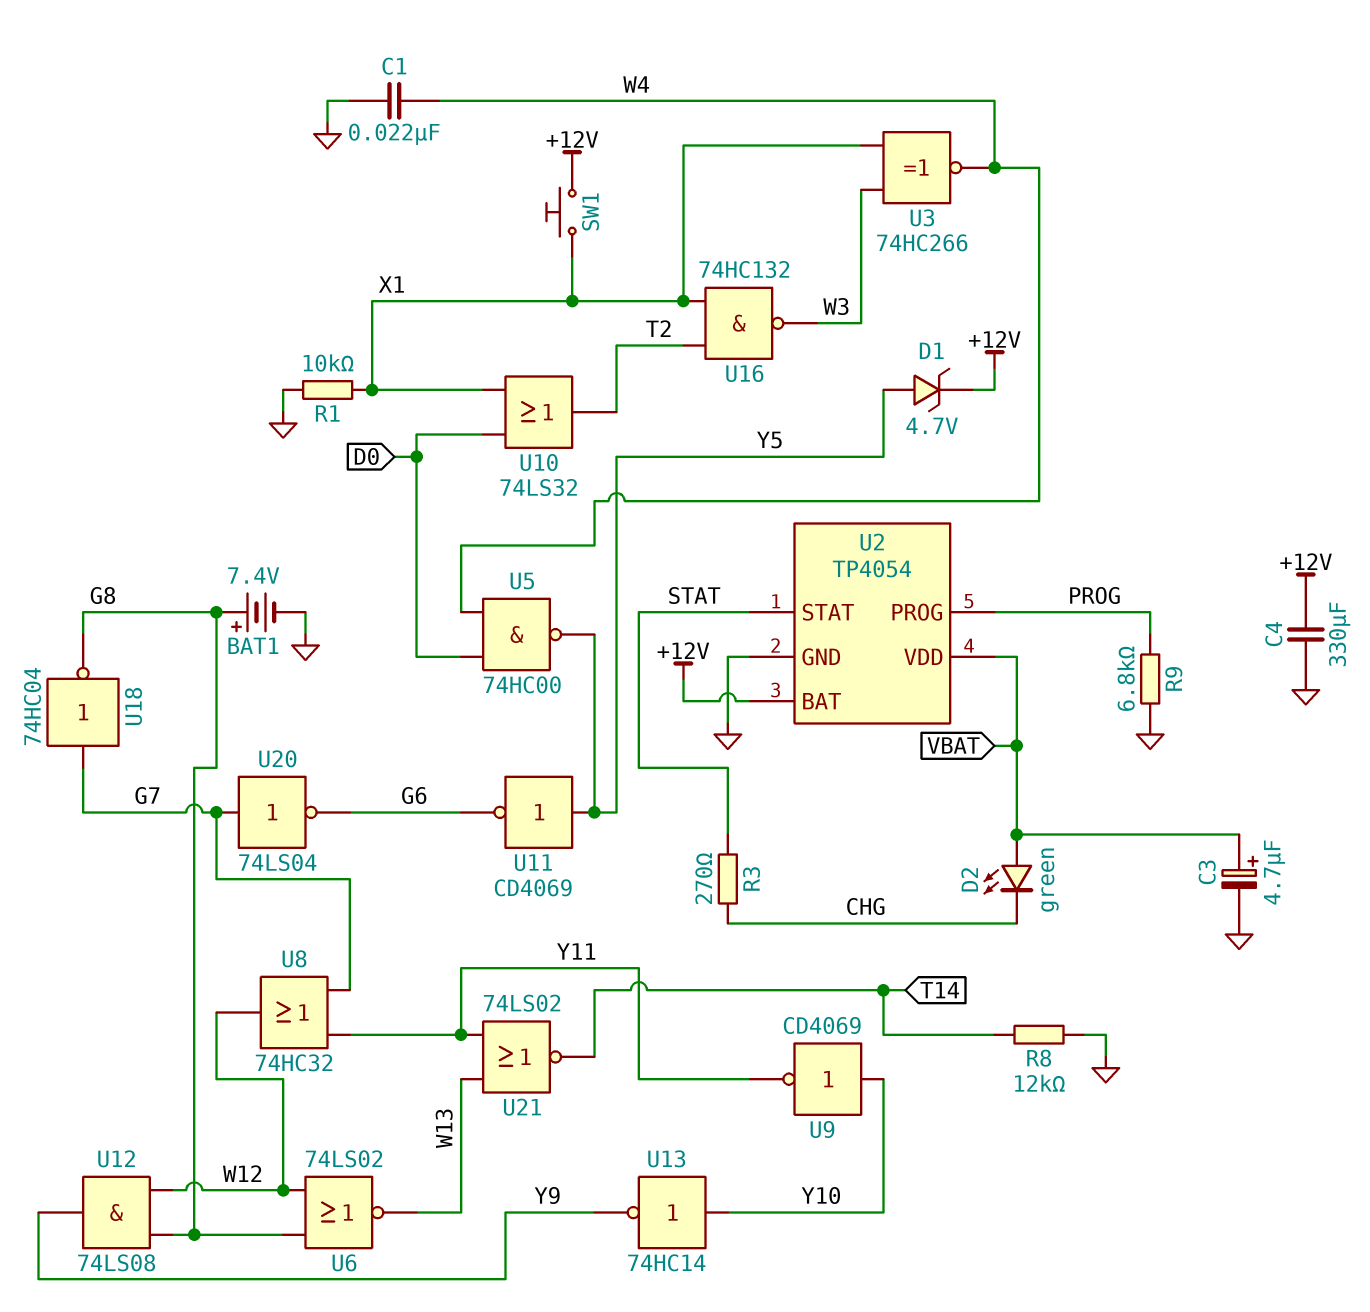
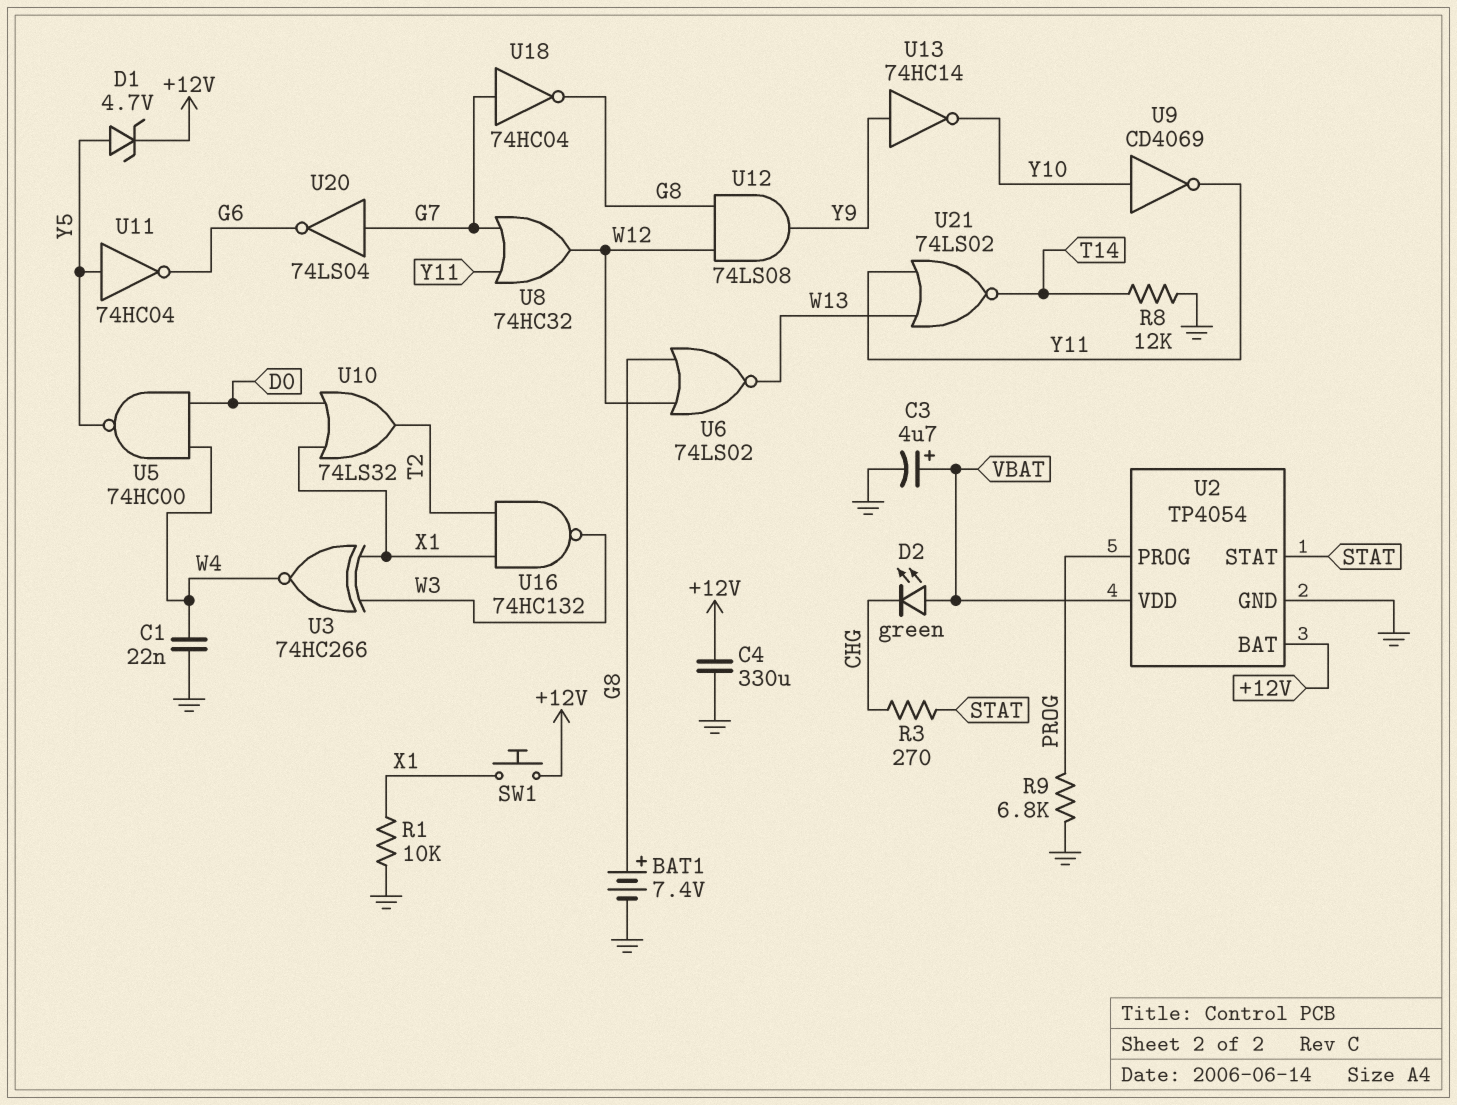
U11: NOT CD4069 (in Y5, out G6) -> NOT 74HC04 (in Y5, out G6)
U13: NOT 74HC14 (in Y10, out Y9) -> NOT 74HC14 (in Y9, out Y10)

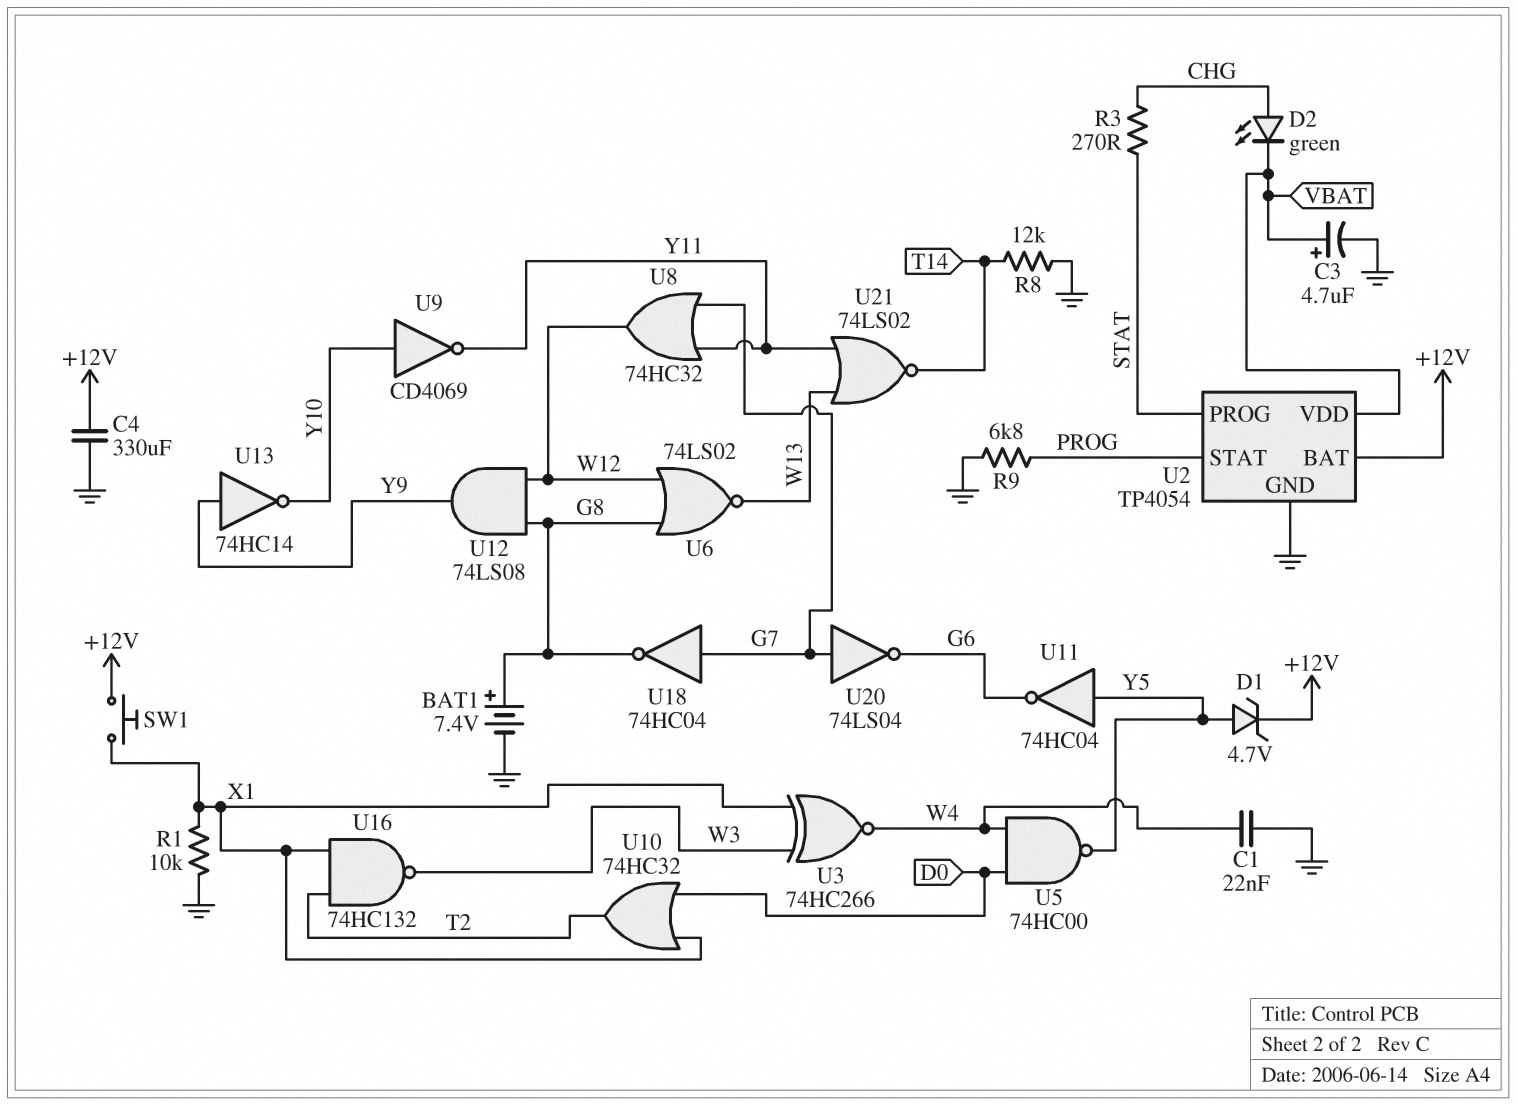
D2: LED green (A VBAT, K CHG) -> LED green (A CHG, K VBAT)
U2 pin PROG: PROG -> STAT
U2 pin STAT: STAT -> PROG
U10: OR 74LS32 (in D0, in X1, out T2) -> OR 74HC32 (in D0, in X1, out T2)

